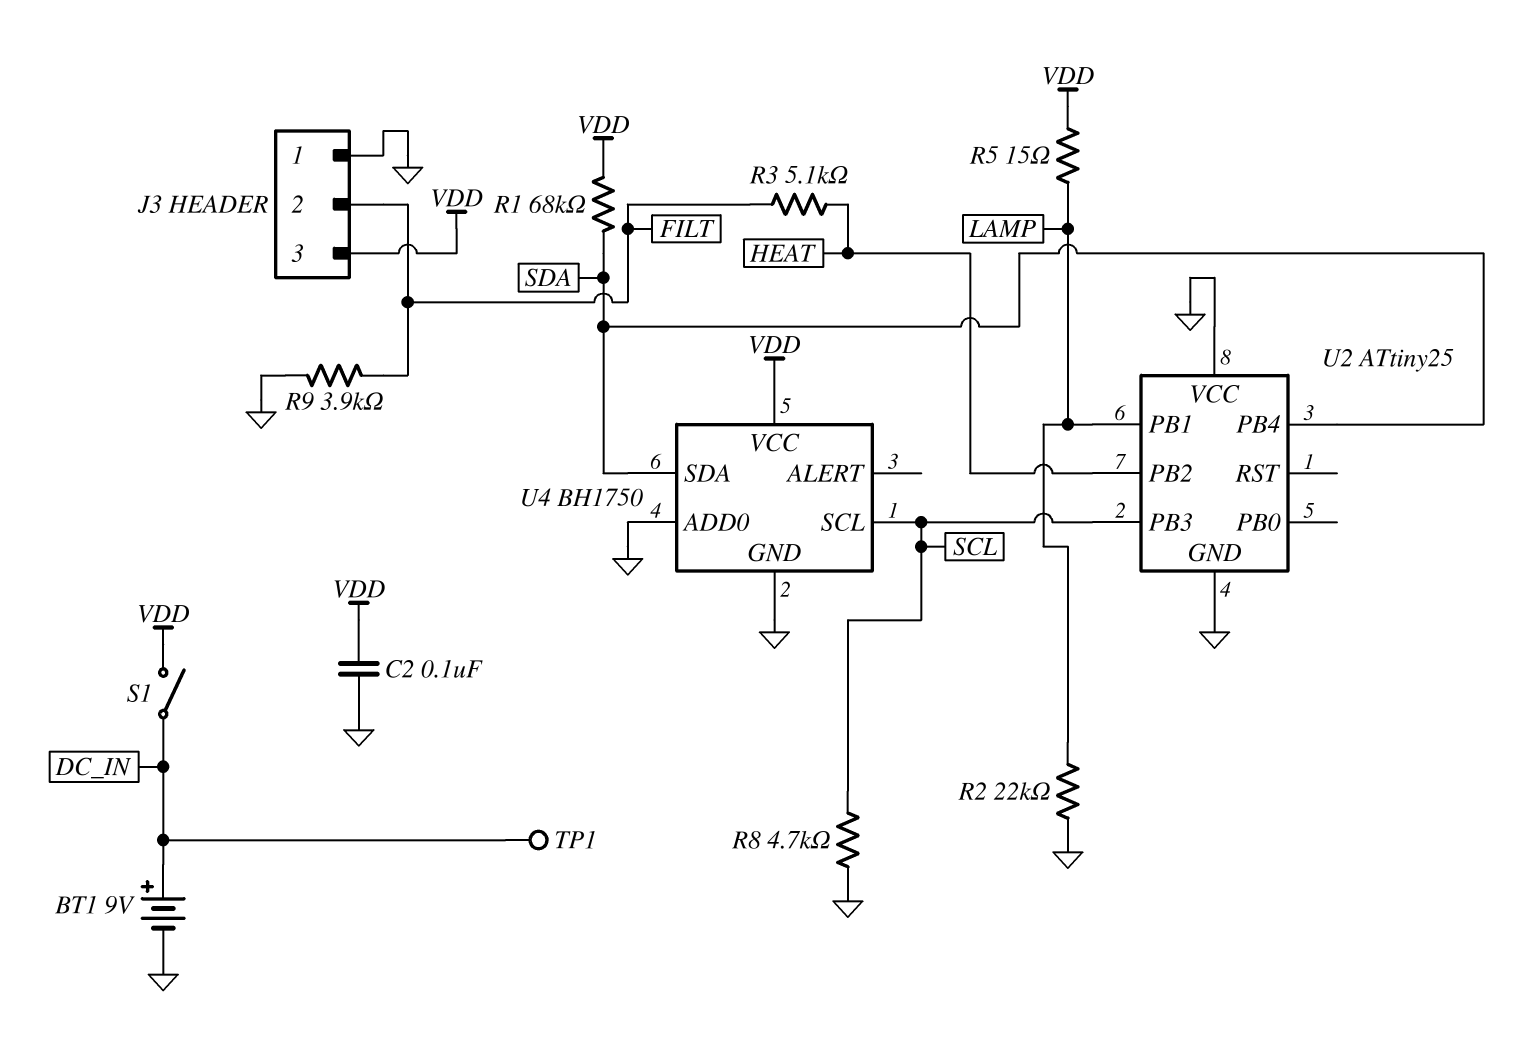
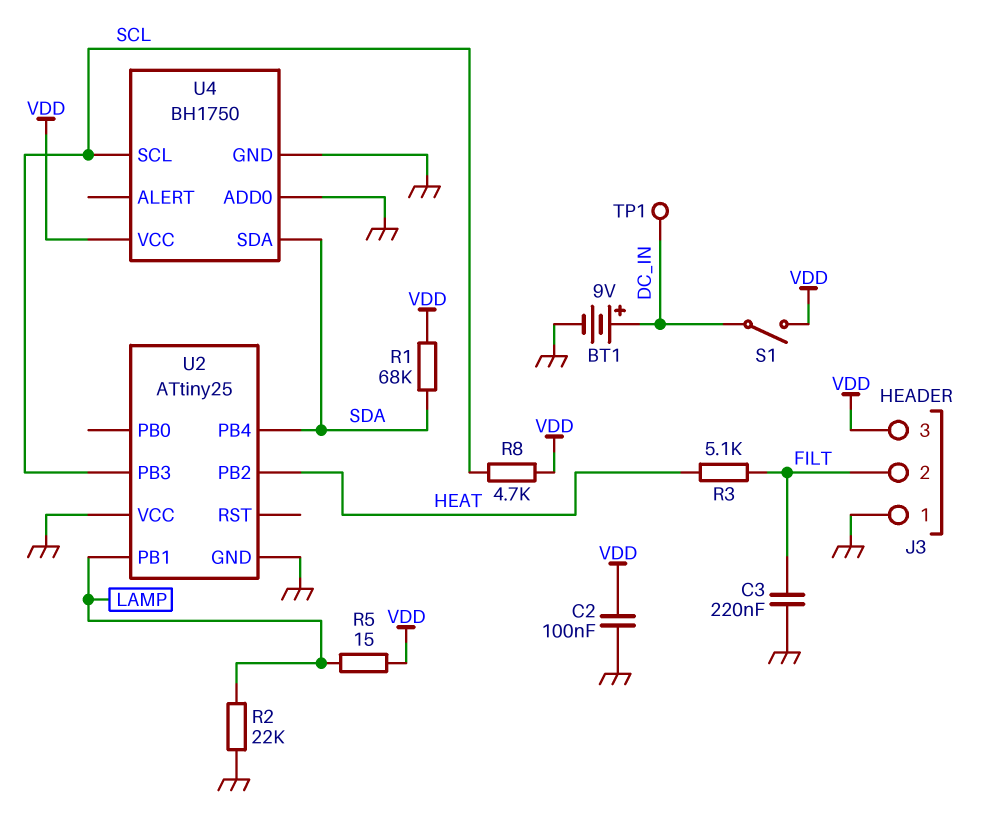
C3: none -> 220nF (FILT, GND)
R8: 4.7k (GND, SCL) -> 4.7k (SCL, VDD)
R9: 3.9k (FILT, GND) -> none

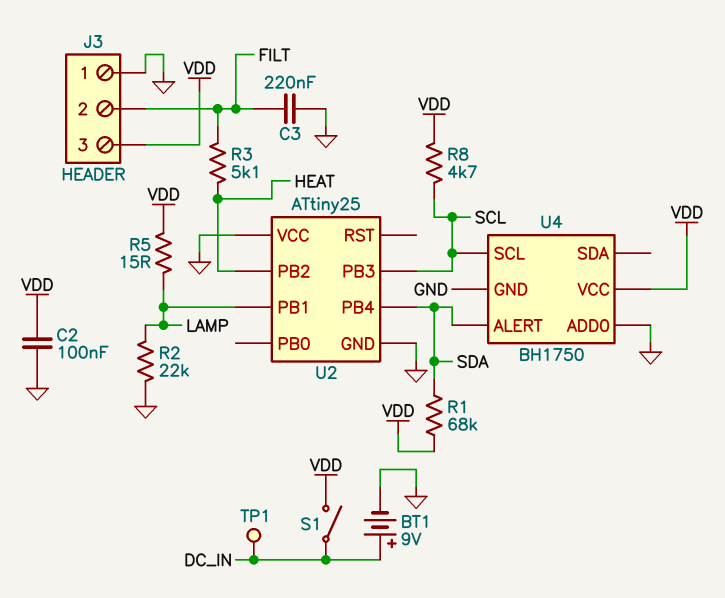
U4 pin ALERT: none -> SDA
U4 pin SDA: SDA -> none

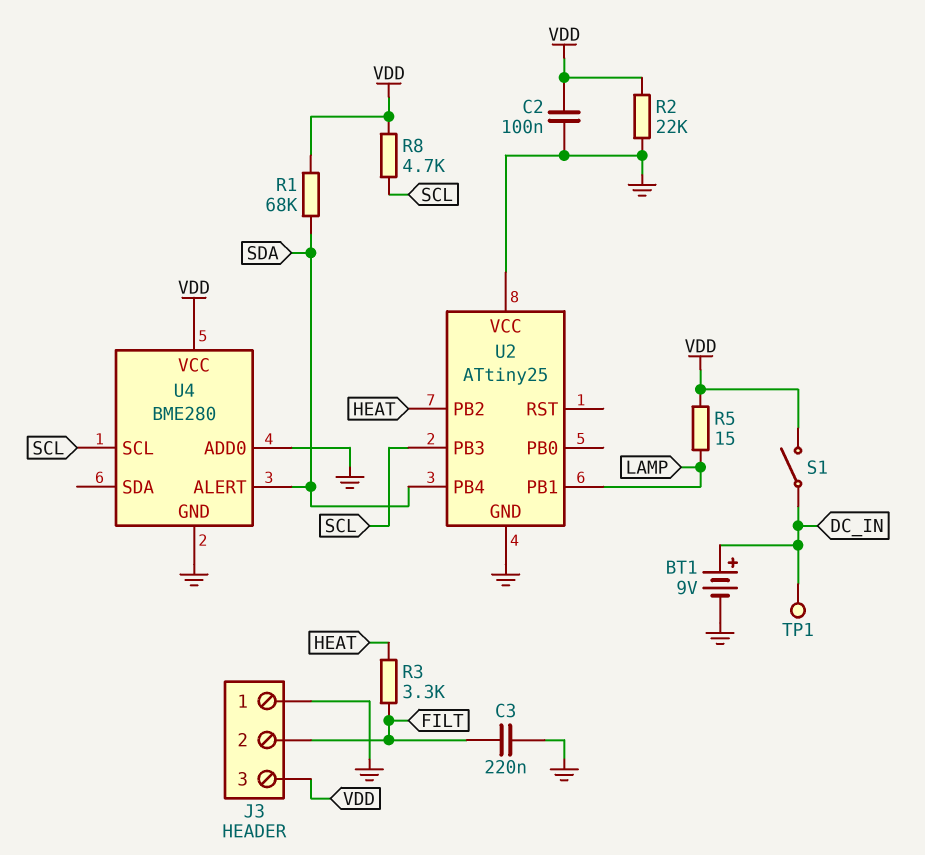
R2: 22k (GND, LAMP) -> 22k (GND, VDD)
R3: 5.1k (FILT, HEAT) -> 3.3k (FILT, HEAT)
U4: BH1750 -> BME280

